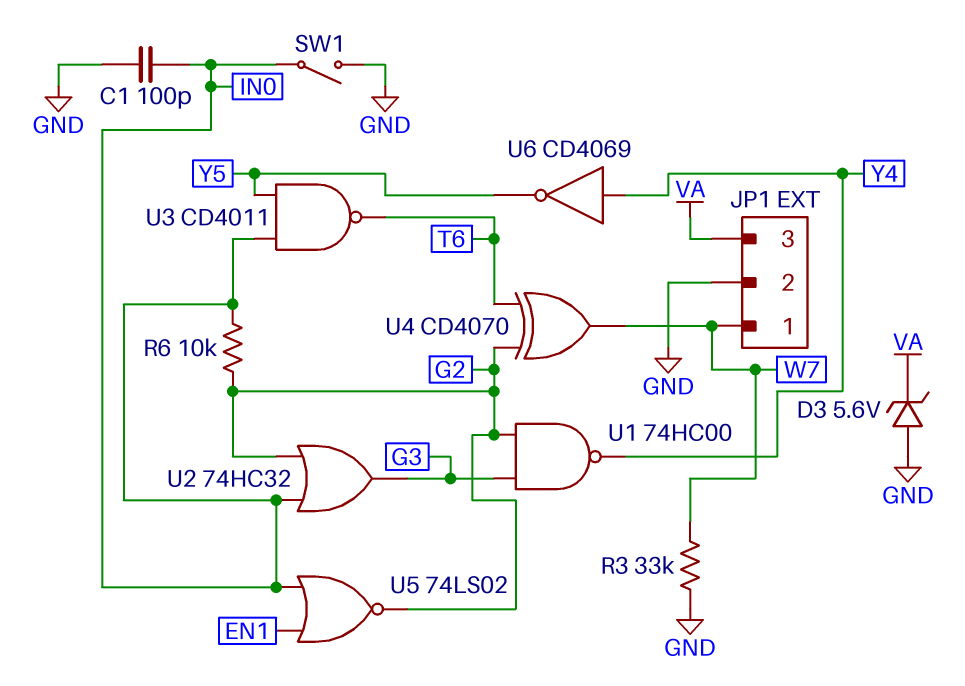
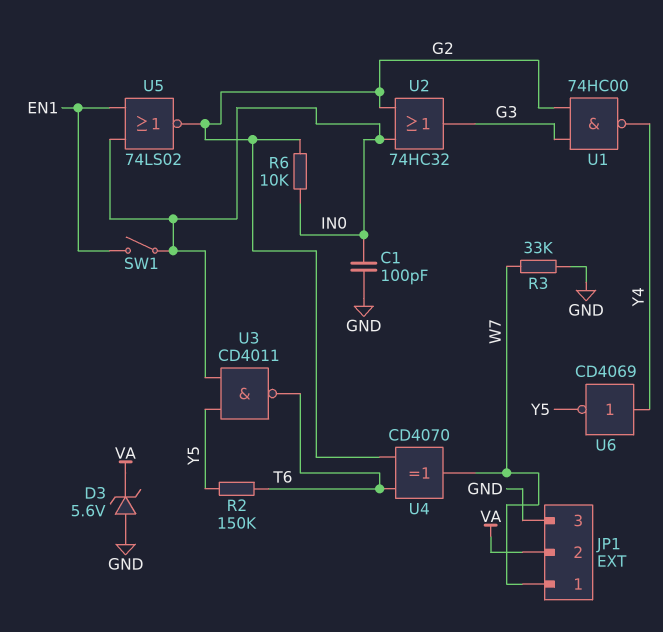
JP1 pin 2: GND -> VA
JP1 pin 3: VA -> GND
R2: none -> 150k (T6, Y5)
SW1: switch (GND, IN0) -> switch (EN1, IN0)

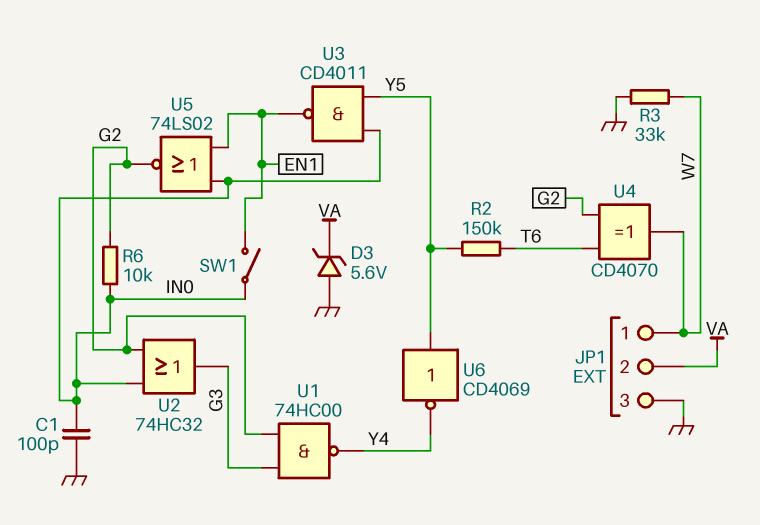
U3: NAND CD4011 (in IN0, in Y5, out T6) -> NAND CD4011 (in IN0, in Y5, out EN1)
U6: NOT CD4069 (in Y4, out Y5) -> NOT CD4069 (in Y5, out Y4)

